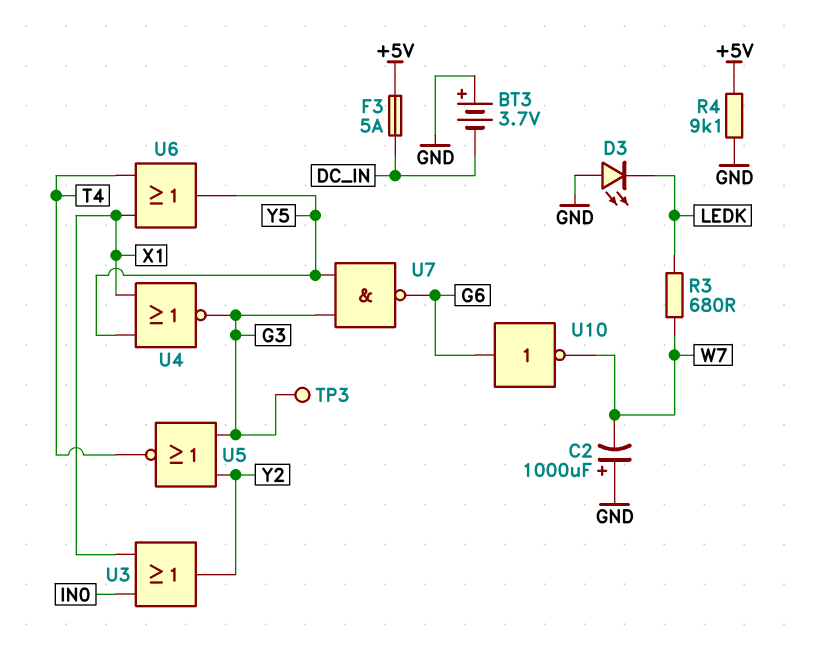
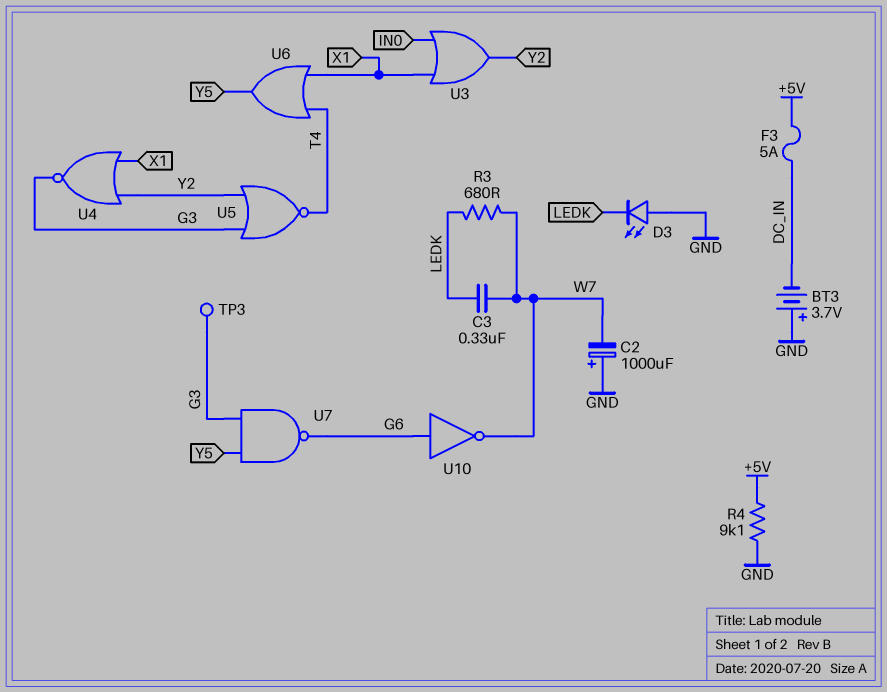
C3: none -> 330nF (LEDK, W7)
U4: NOR (in X1, in Y5, out G3) -> NOR (in X1, in Y2, out G3)

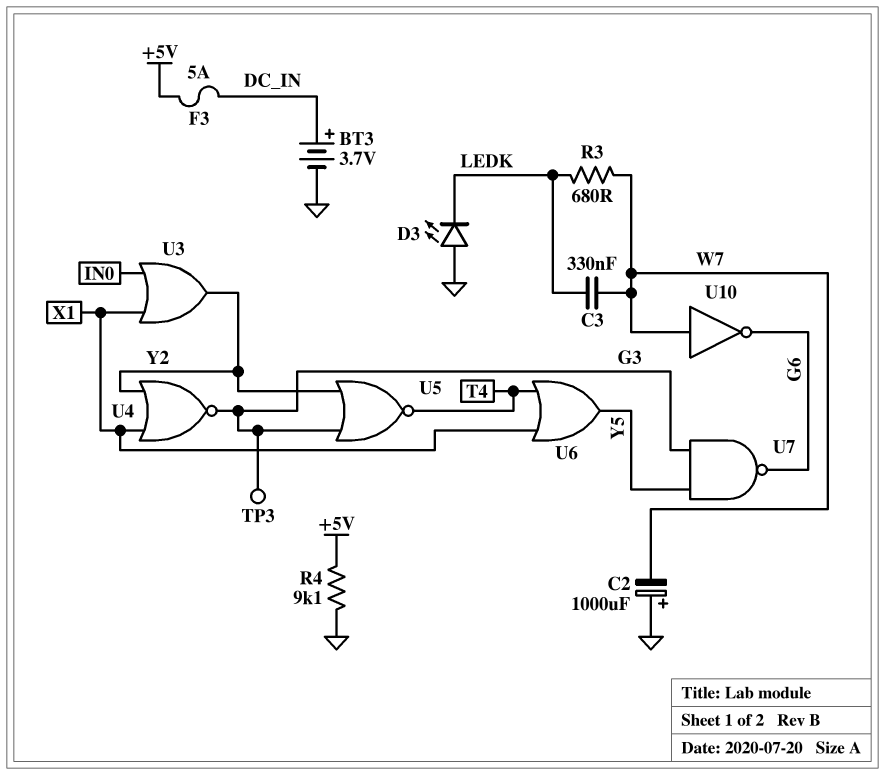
BT3: 3.7V (plus GND, minus DC_IN) -> 3.7V (plus DC_IN, minus GND)
U10: NOT (in G6, out W7) -> NOT (in W7, out G6)

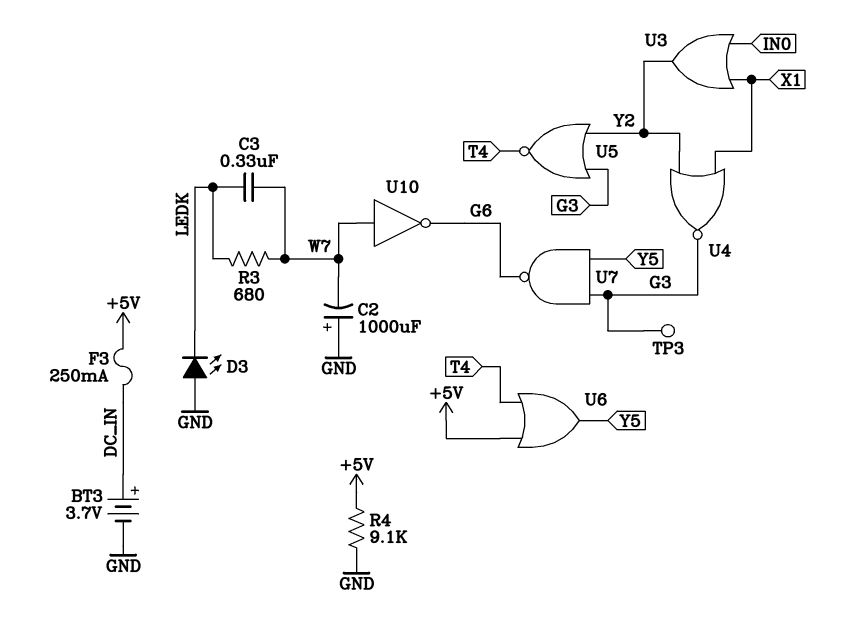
F3: 5A (+5V, DC_IN) -> 250mA (+5V, DC_IN)
U6: OR (in T4, in X1, out Y5) -> OR (in +5V, in T4, out Y5)

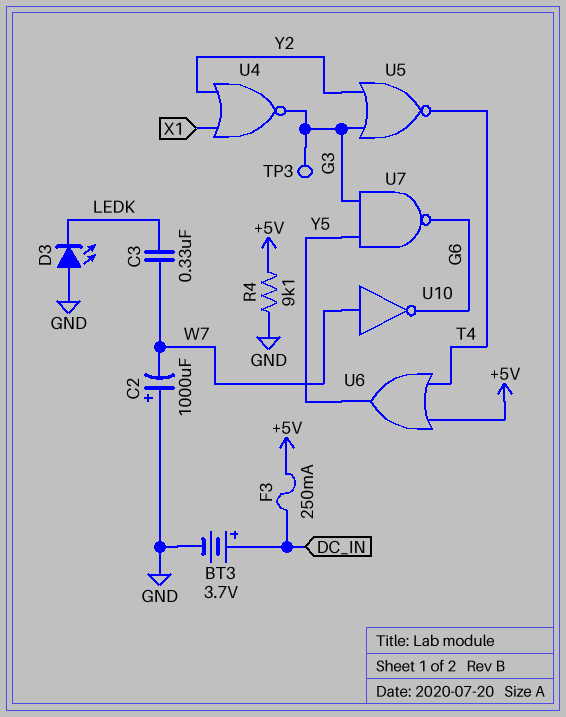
R3: 680 (LEDK, W7) -> none
U3: OR (in IN0, in X1, out Y2) -> none

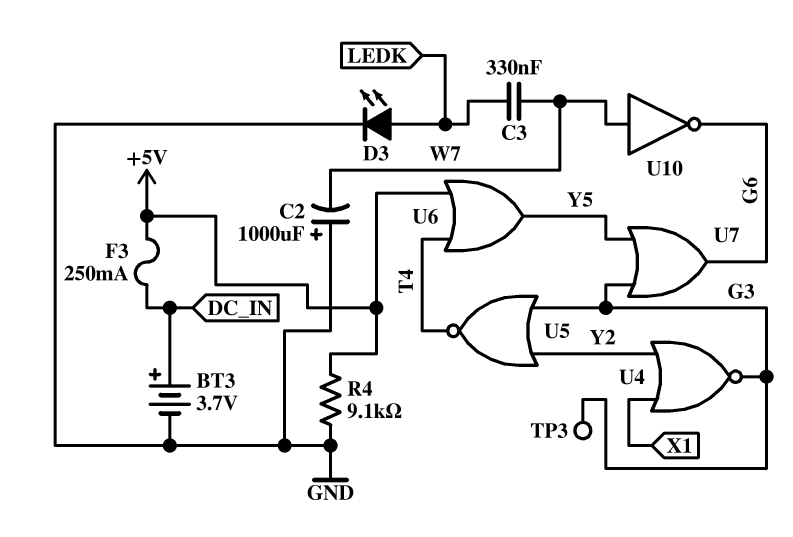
D3: LED (A GND, K LEDK) -> LED (A LEDK, K GND)
U7: NAND (in G3, in Y5, out G6) -> OR (in G3, in Y5, out G6)

